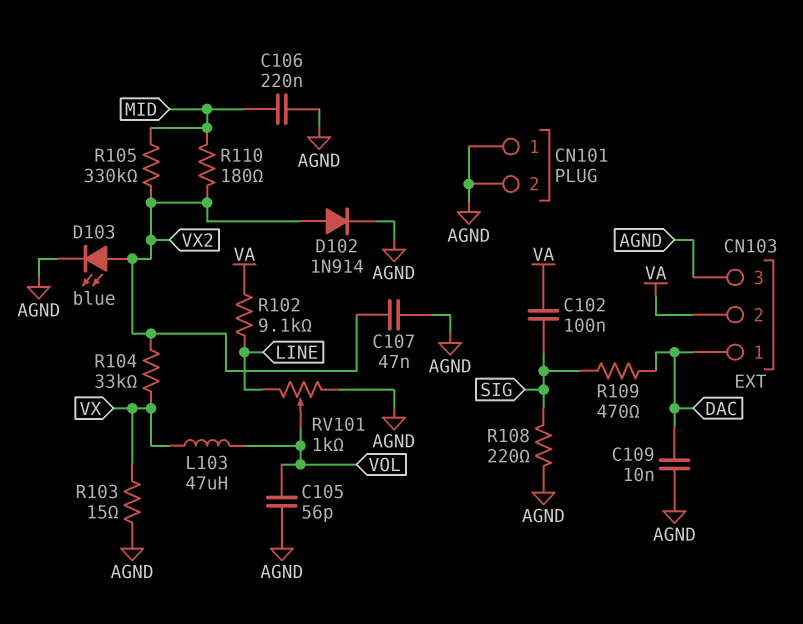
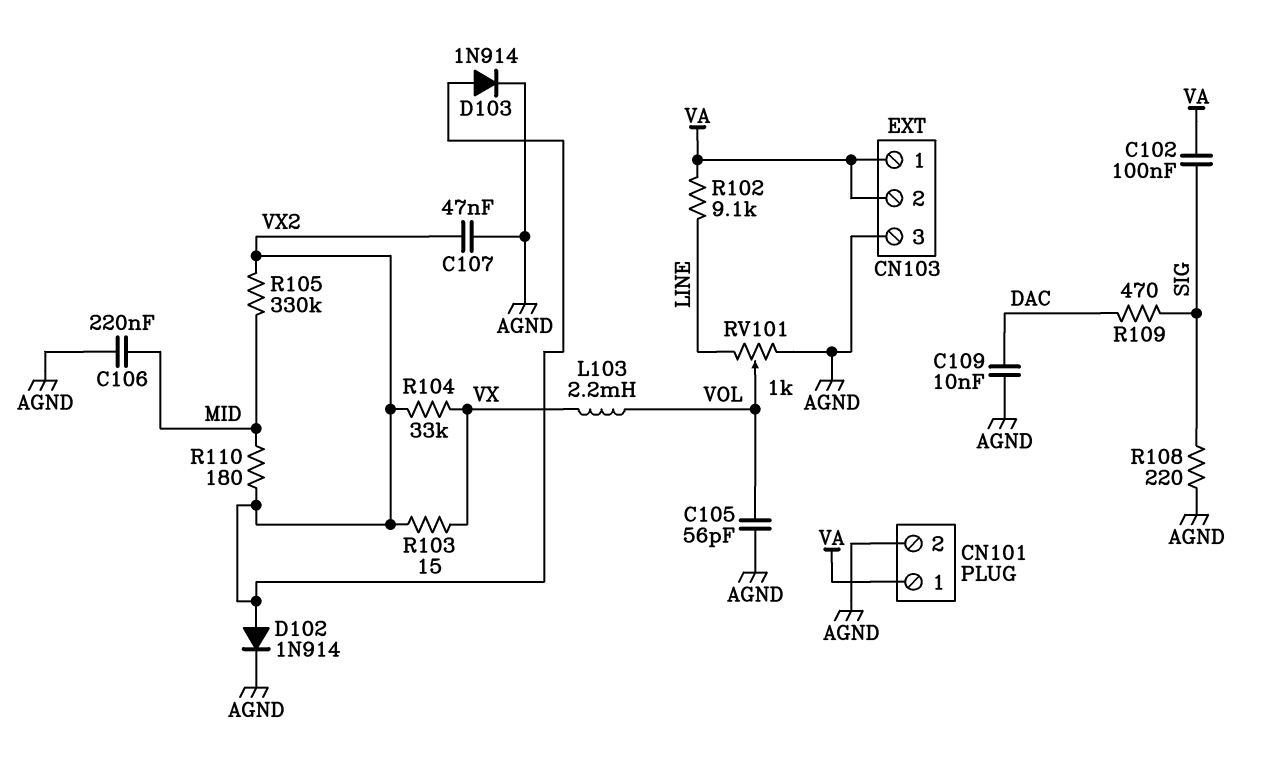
CN101 pin 1: AGND -> VA
CN103 pin 1: DAC -> VA
D103: LED blue (A VX2, K AGND) -> diode 1N914 (A VX2, K AGND)
L103: 47uH (VOL, VX) -> 2.2mH (VOL, VX)
R103: 15 (AGND, VX) -> 15 (VX, VX2)

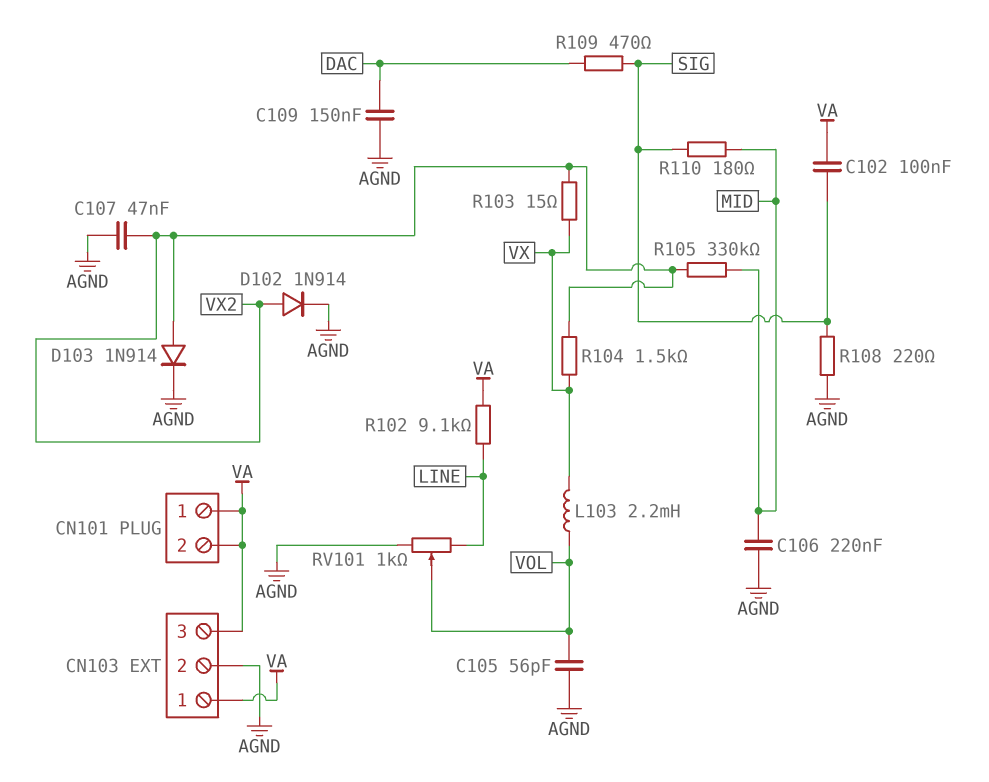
C109: 10nF (AGND, DAC) -> 150nF (AGND, DAC)
CN101 pin 2: AGND -> VA
CN103 pin 2: VA -> AGND
CN103 pin 3: AGND -> VA
R104: 33k (VX, VX2) -> 1.5k (VX, VX2)
R110: 180 (MID, VX2) -> 180 (MID, SIG)

